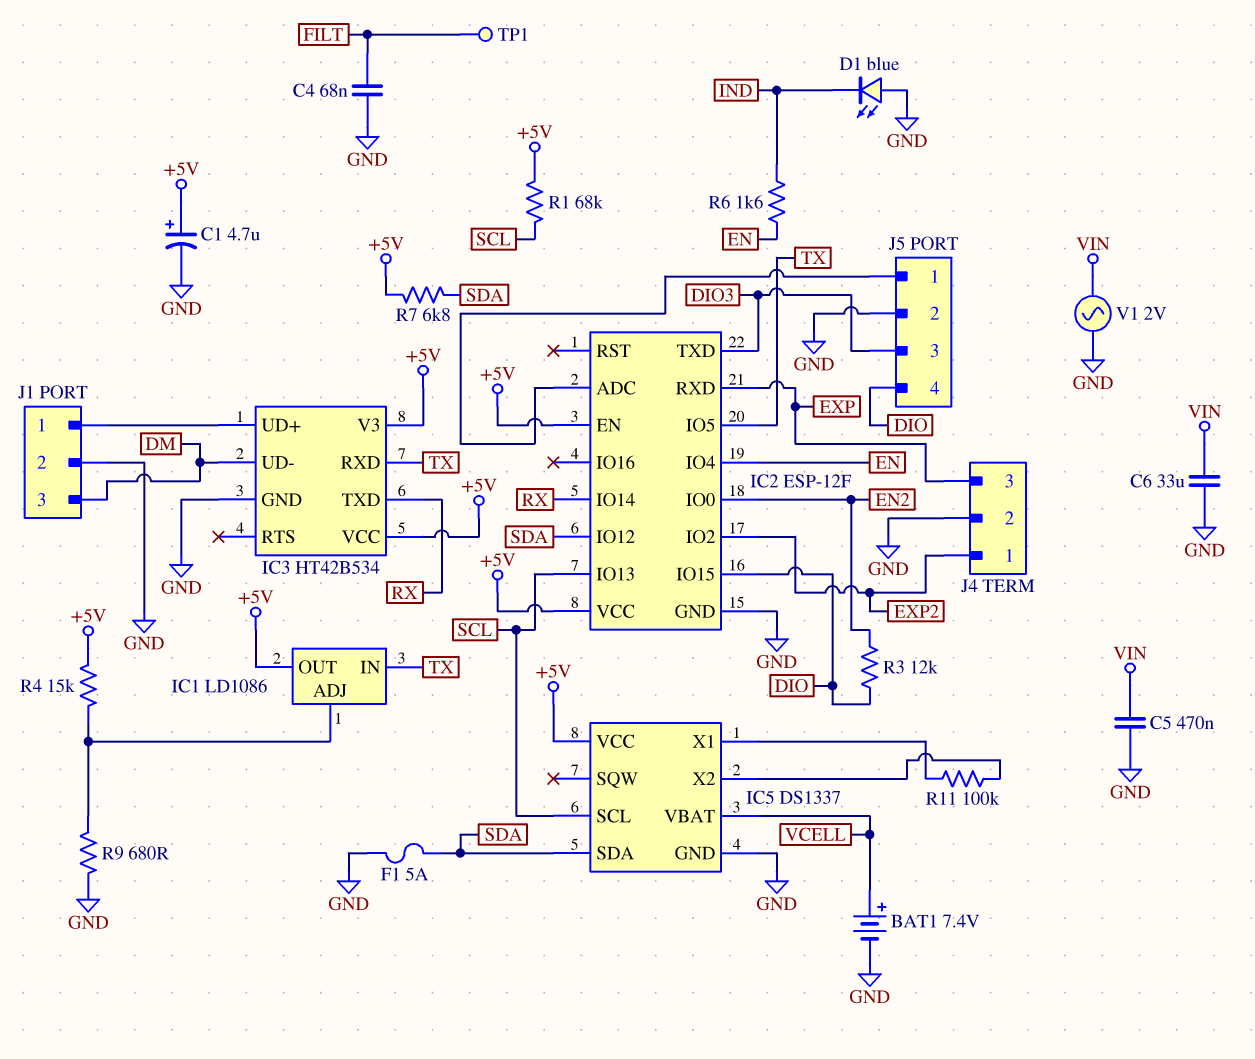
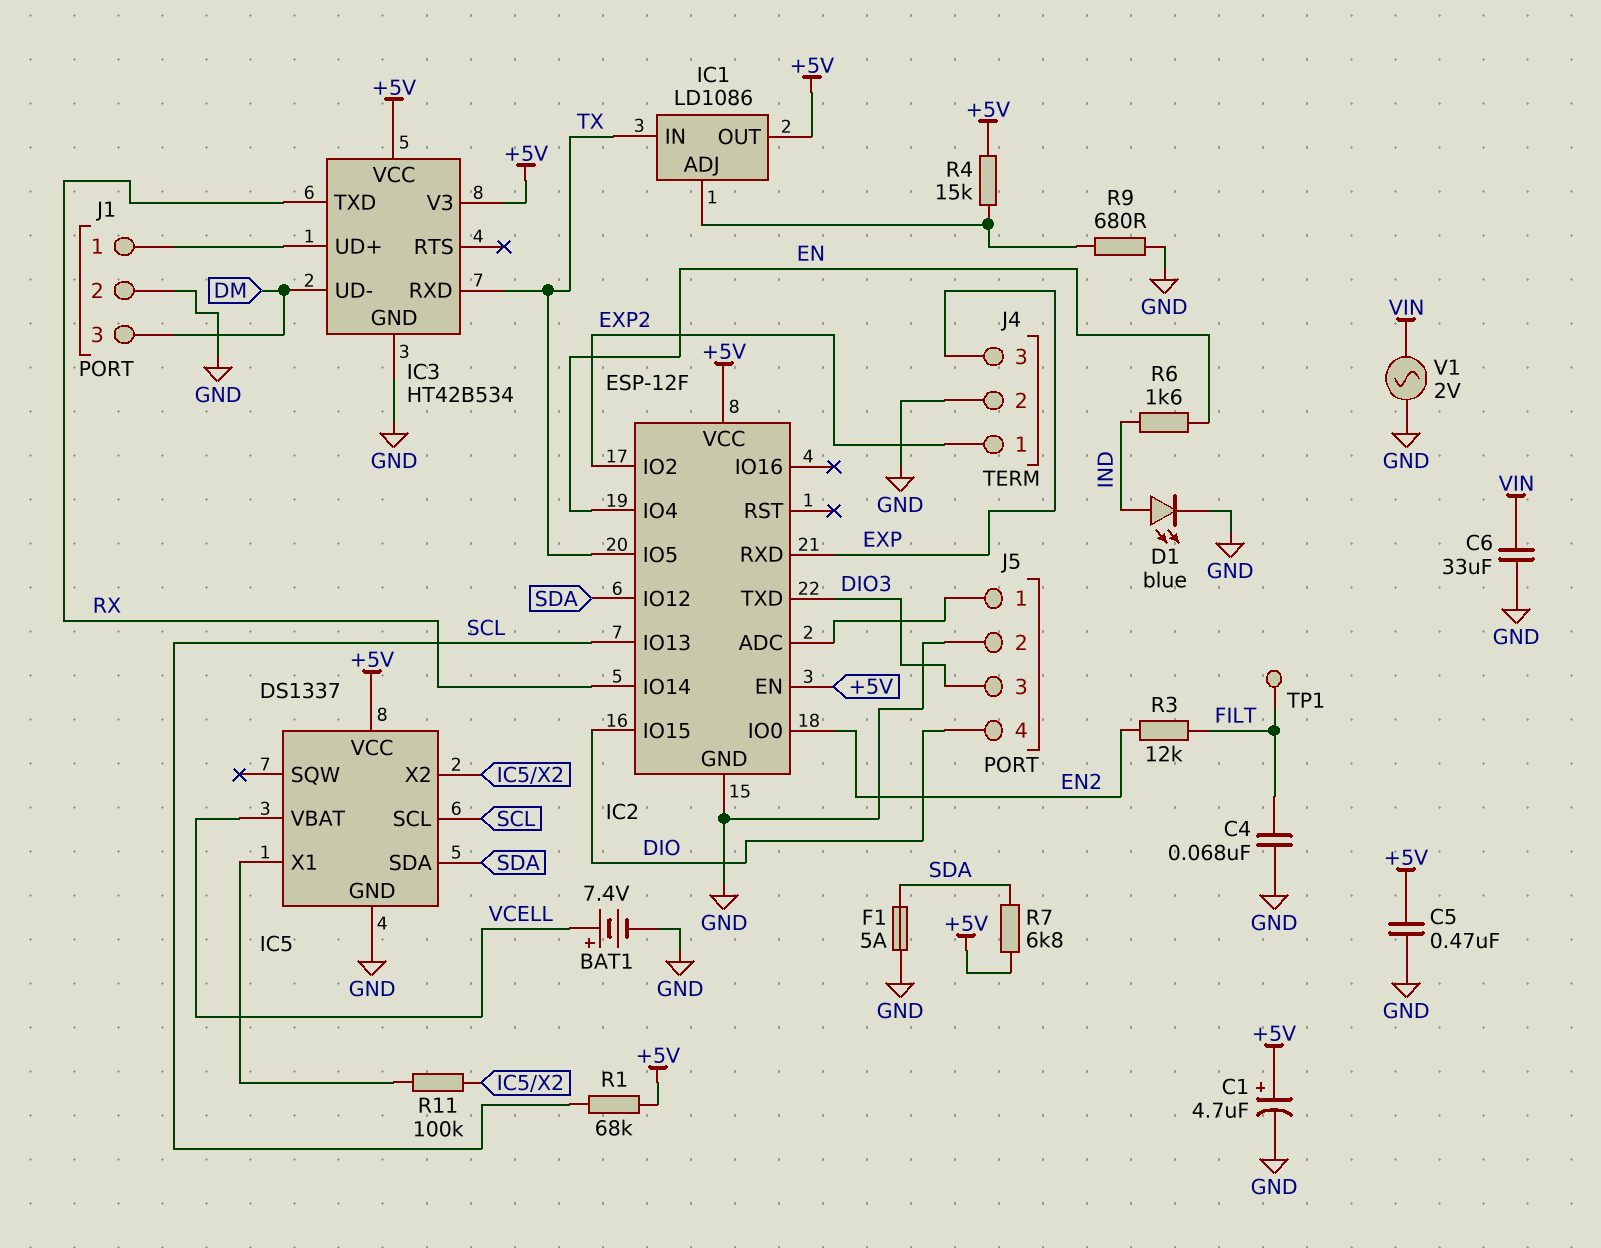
C5: 470nF (GND, VIN) -> 470nF (+5V, GND)
D1: LED blue (A GND, K IND) -> LED blue (A IND, K GND)
R3: 12k (DIO, EN2) -> 12k (EN2, FILT)

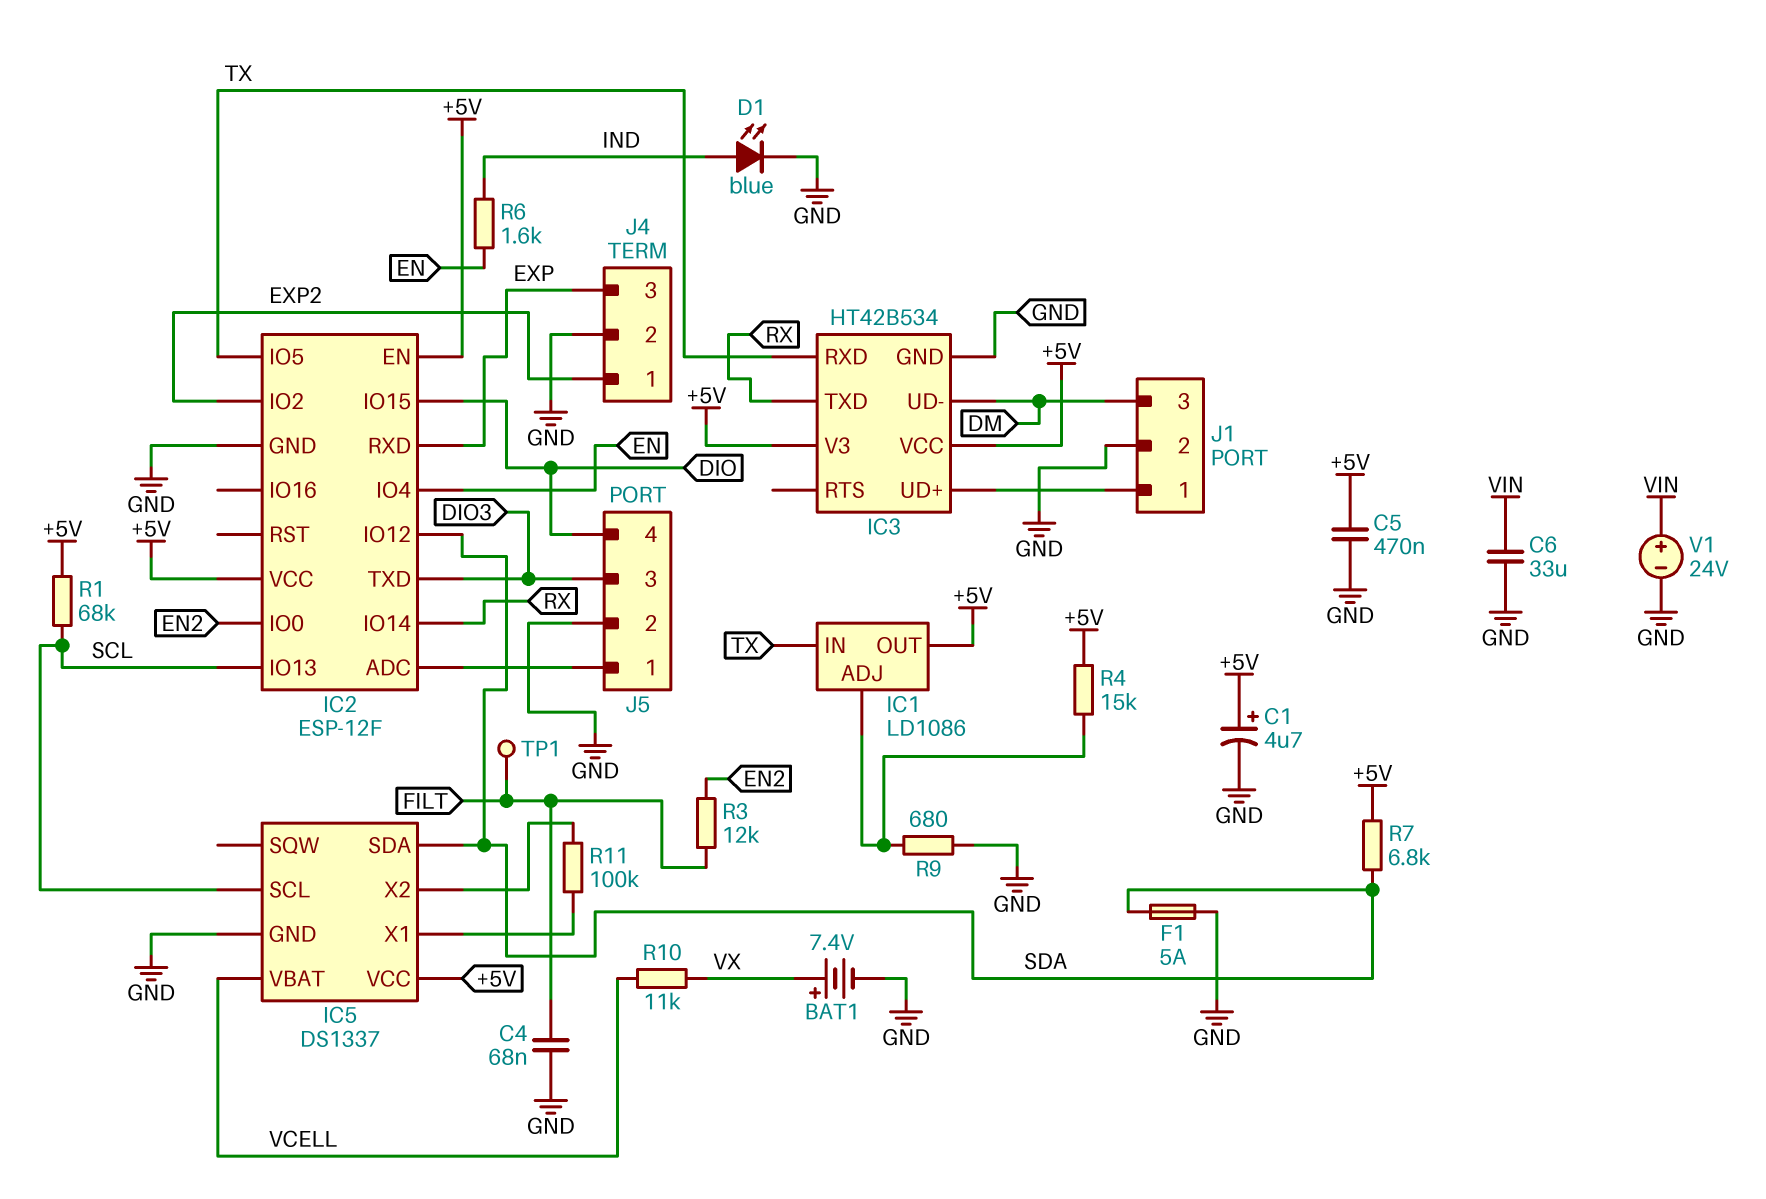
BAT1: 7.4V (plus VCELL, minus GND) -> 7.4V (plus VX, minus GND)
R10: none -> 11k (VCELL, VX)
V1: AC 2V (GND, VIN) -> 24V (plus VIN, minus GND)

